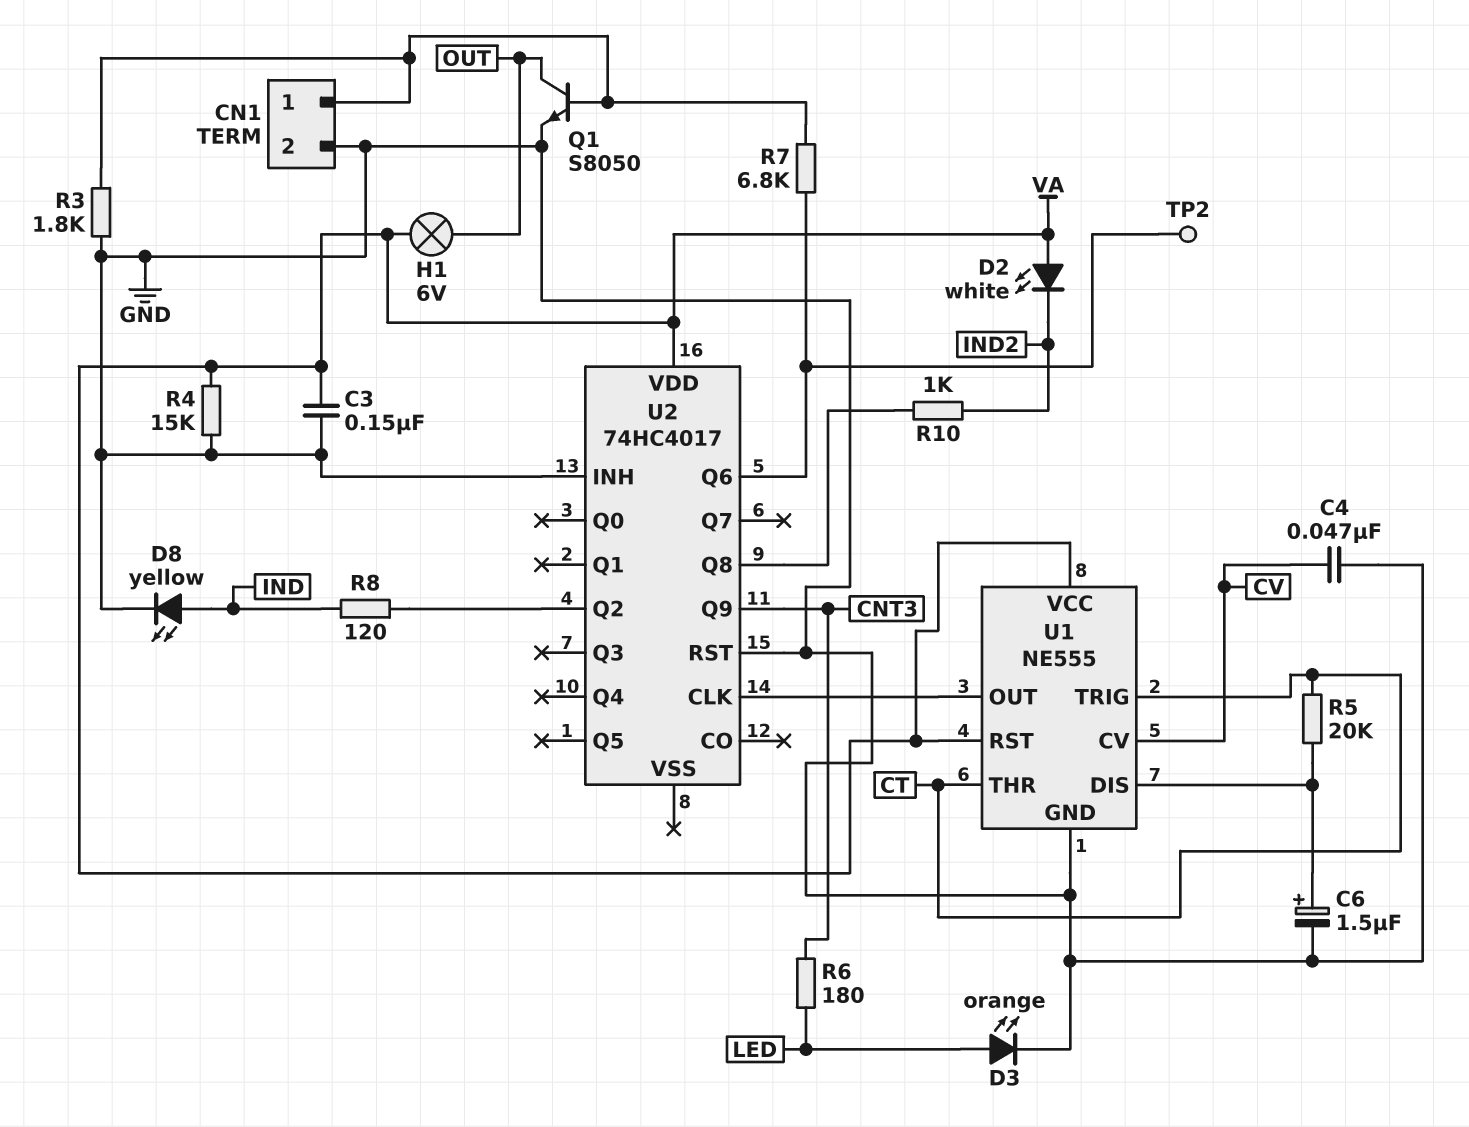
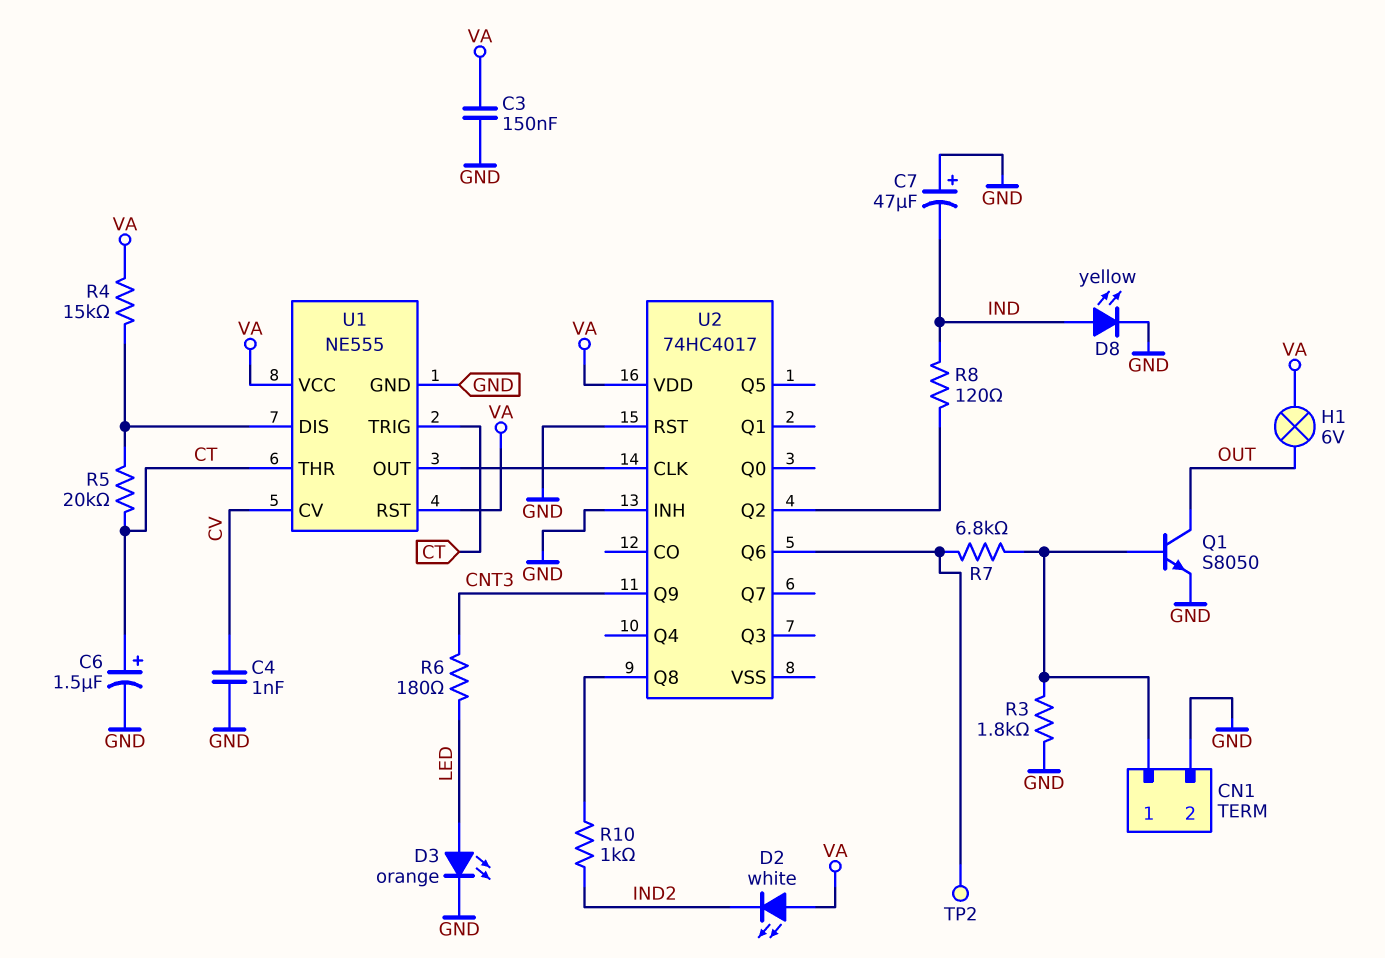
C4: 47nF (CV, GND) -> 1nF (CV, GND)
C6: 1.5uF (plus U1/DIS, minus GND) -> 1.5uF (plus CT, minus GND)
C7: none -> 47uF (plus GND, minus IND)
R4: 15k (GND, VA) -> 15k (U1/DIS, VA)

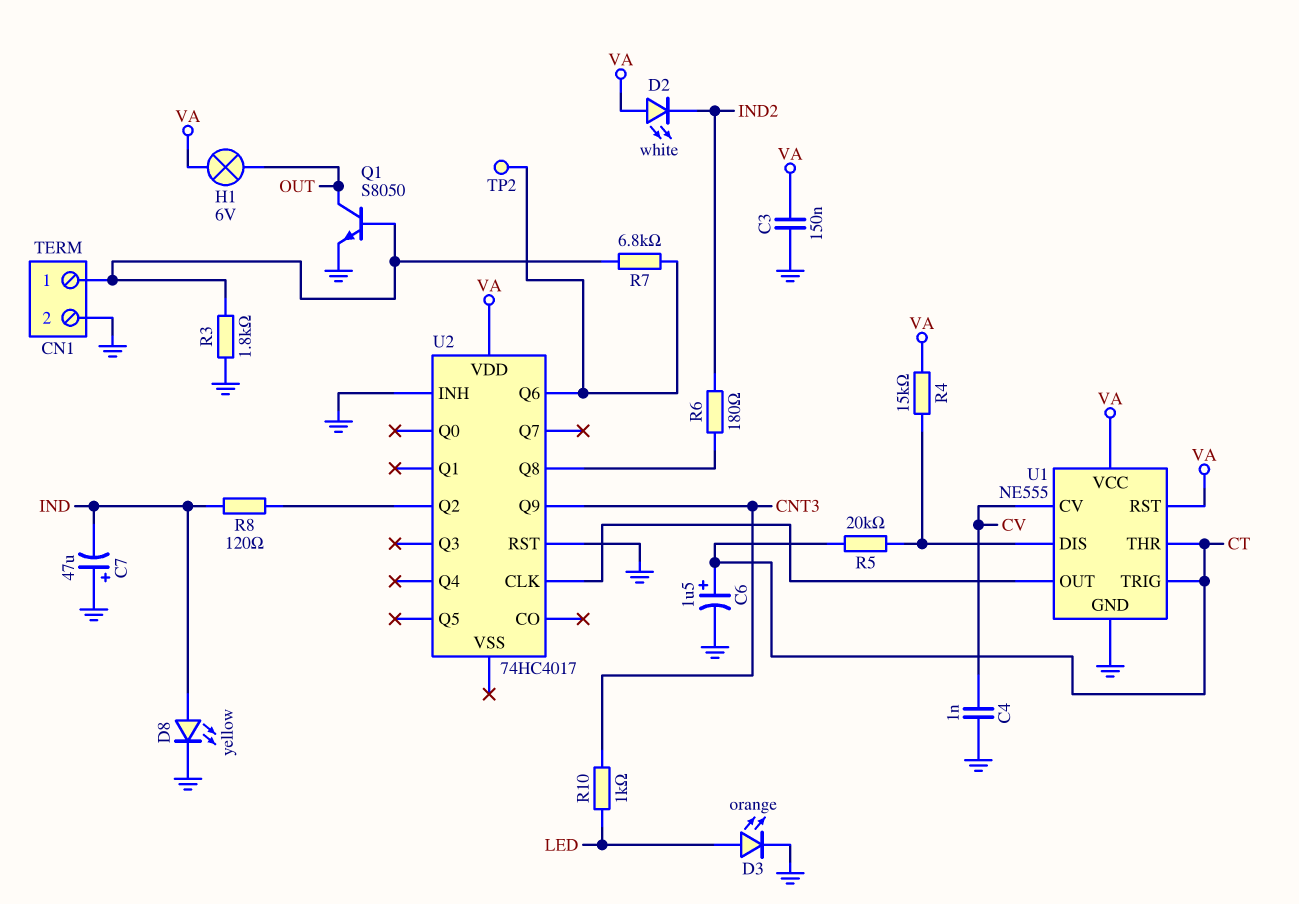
R6: 180 (CNT3, LED) -> 180 (IND2, U2/Q8)
R10: 1k (IND2, U2/Q8) -> 1k (CNT3, LED)

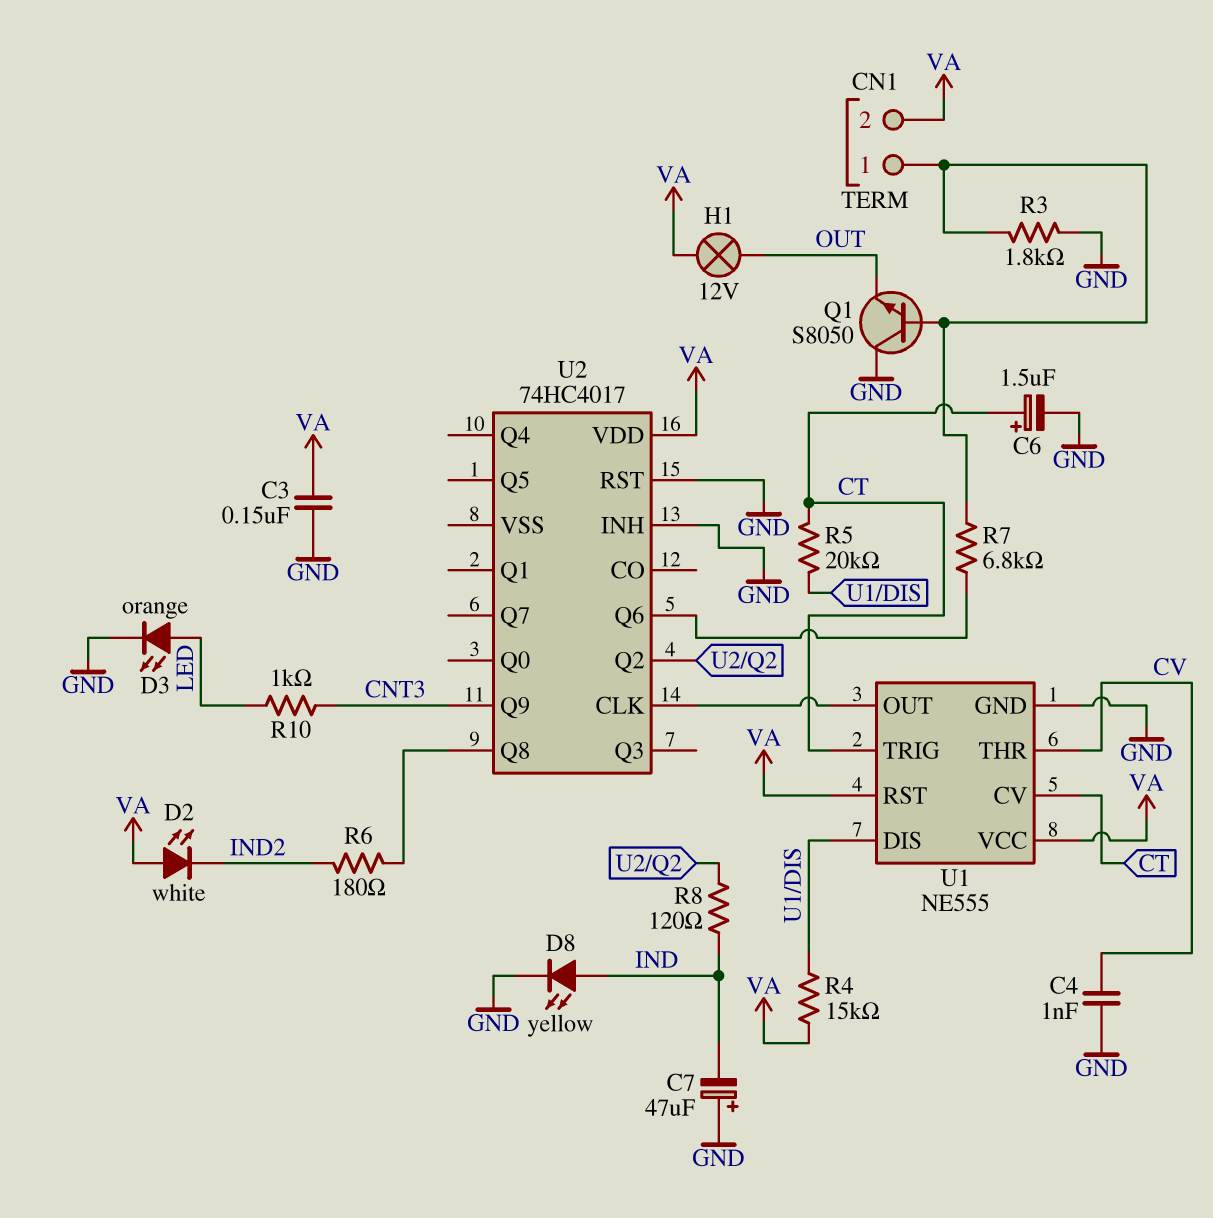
CN1 pin 2: GND -> VA
H1: lamp 6V (OUT, VA) -> lamp 12V (OUT, VA)
Q1: NPN S8050 (B CN1/1, C OUT, E GND) -> NPN S8050 (B CN1/1, C GND, E OUT)
TP2: test point (U2/Q6) -> none
U1 pin CV: CV -> CT
U1 pin THR: CT -> CV

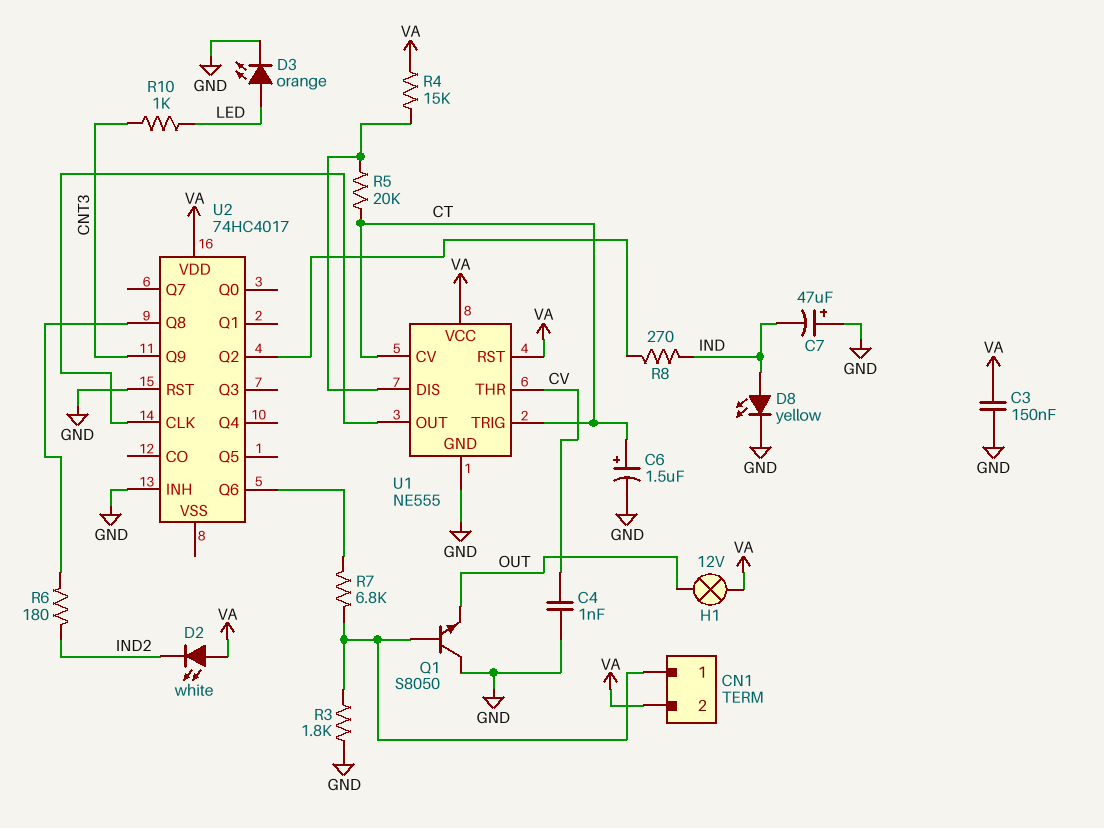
R8: 120 (IND, U2/Q2) -> 270 (IND, U2/Q2)

